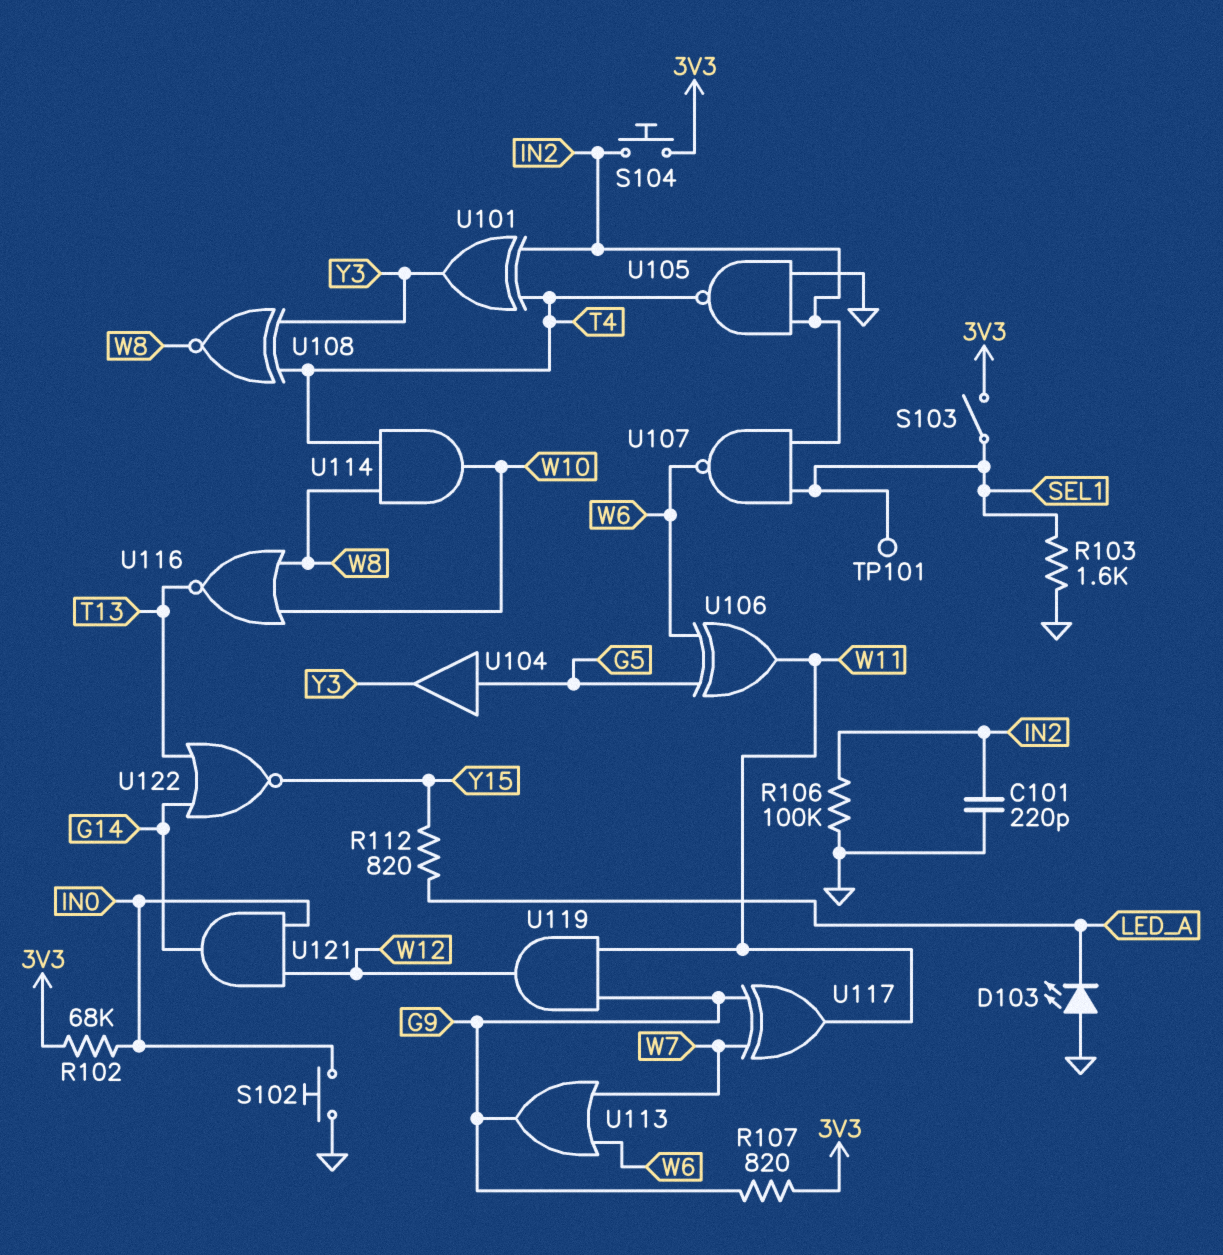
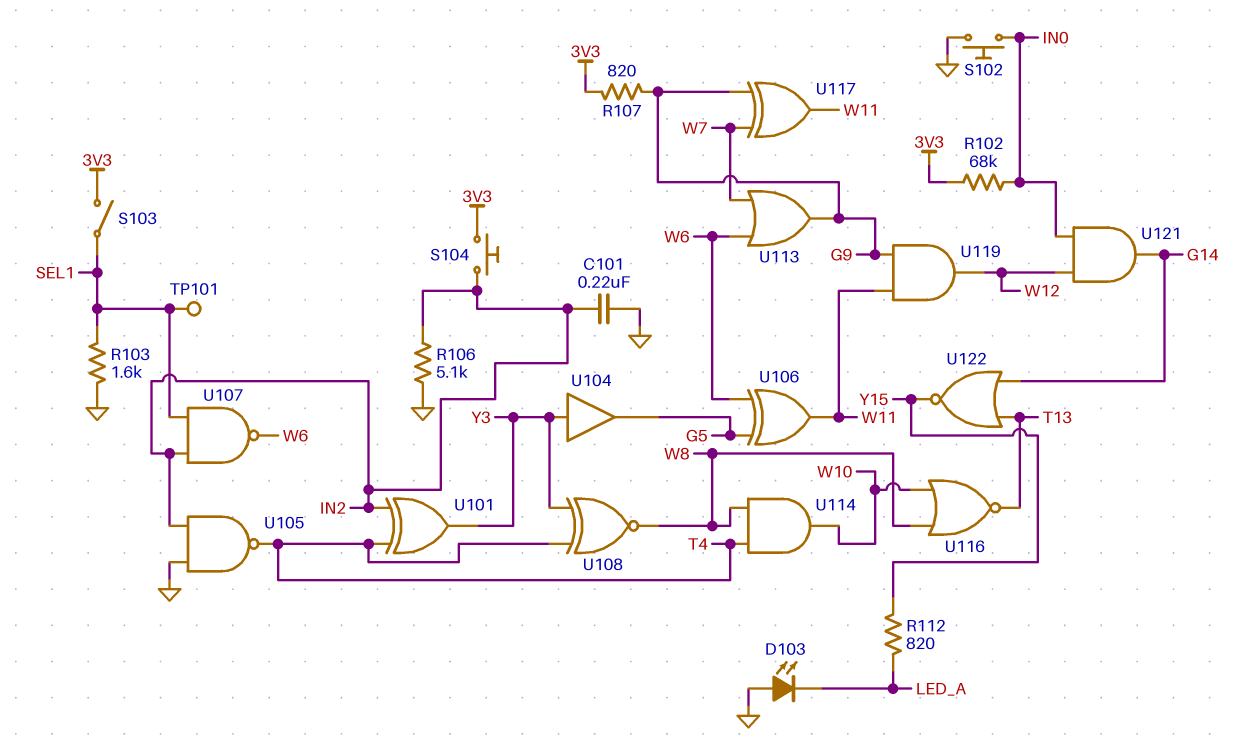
C101: 220pF (GND, IN2) -> 220nF (GND, IN2)
R106: 100k (GND, IN2) -> 5.1k (GND, IN2)
U104: buffer (in G5, out Y3) -> buffer (in Y3, out G5)

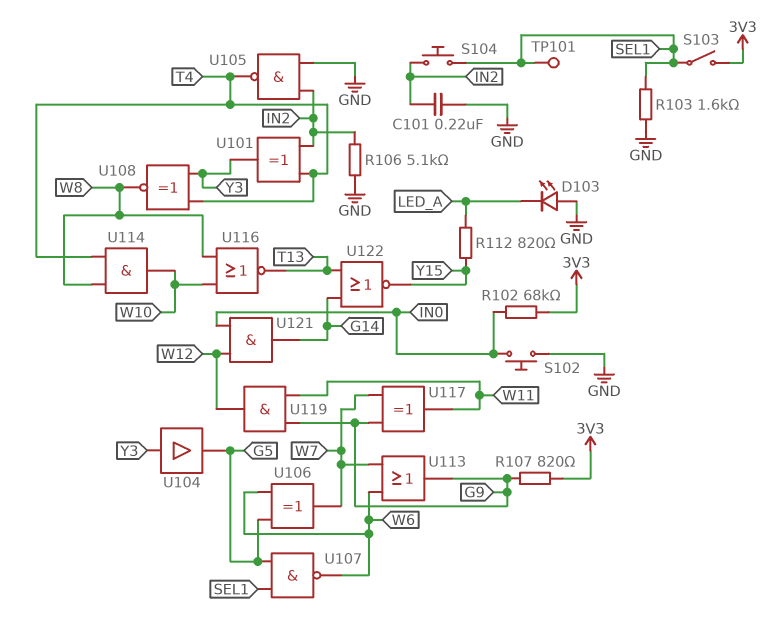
S104: button (3V3, IN2) -> button (IN2, SEL1)
U106: XOR (in G5, in W6, out W11) -> XOR (in G5, in W6, out W7)
U107: NAND (in IN2, in SEL1, out W6) -> NAND (in G5, in SEL1, out W6)

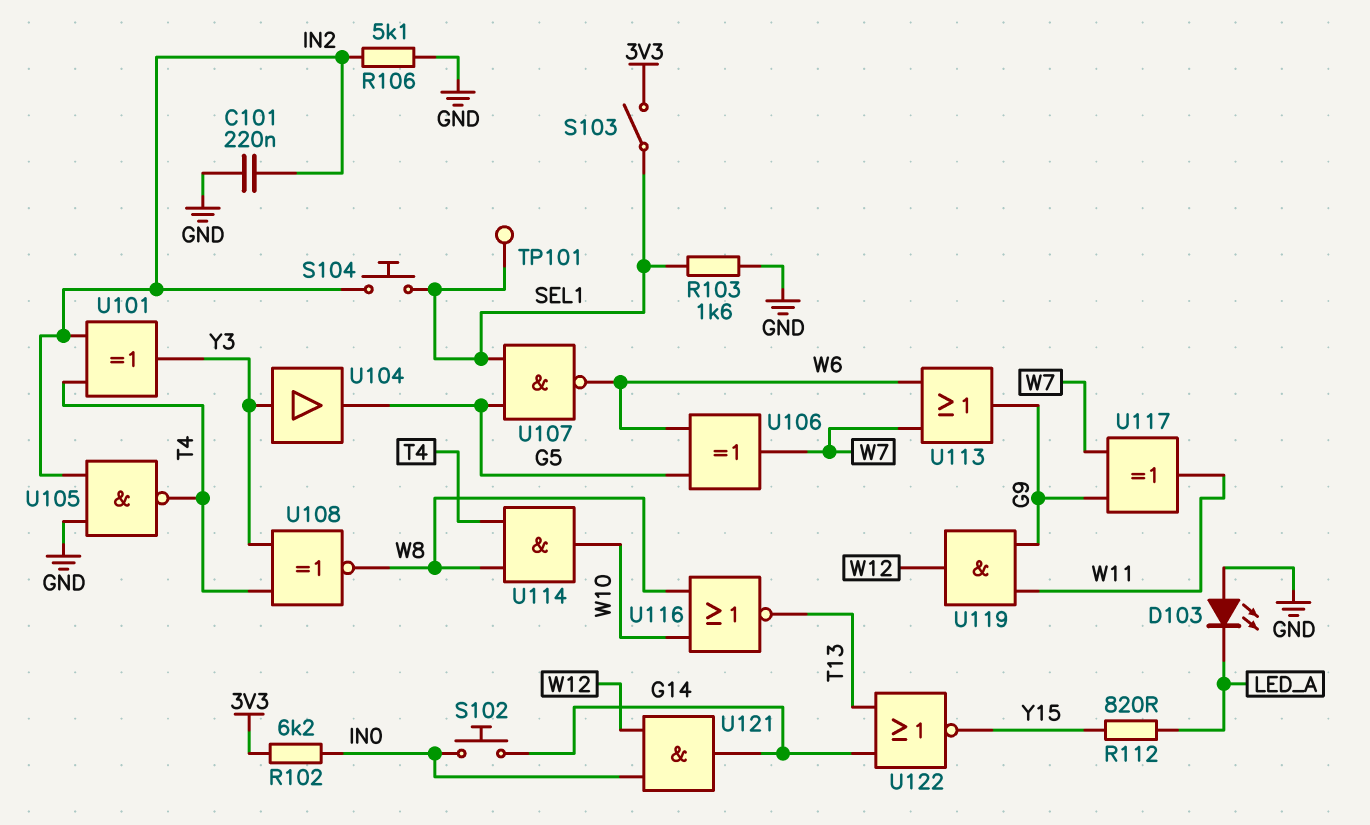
R102: 68k (3V3, IN0) -> 6.2k (3V3, IN0)
R107: 820 (3V3, G9) -> none
S102: button (GND, IN0) -> button (G14, IN0)

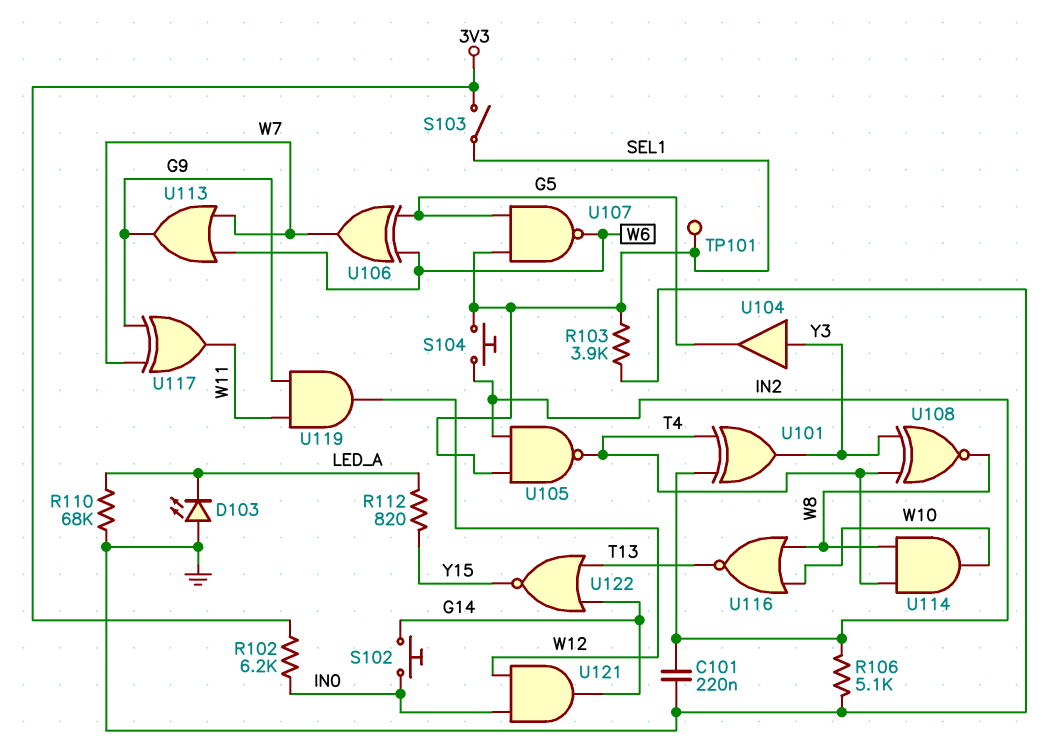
R103: 1.6k (GND, SEL1) -> 3.9k (GND, SEL1)
R110: none -> 68k (GND, LED_A)
U105: NAND (in GND, in IN2, out T4) -> NAND (in IN2, in SEL1, out T4)

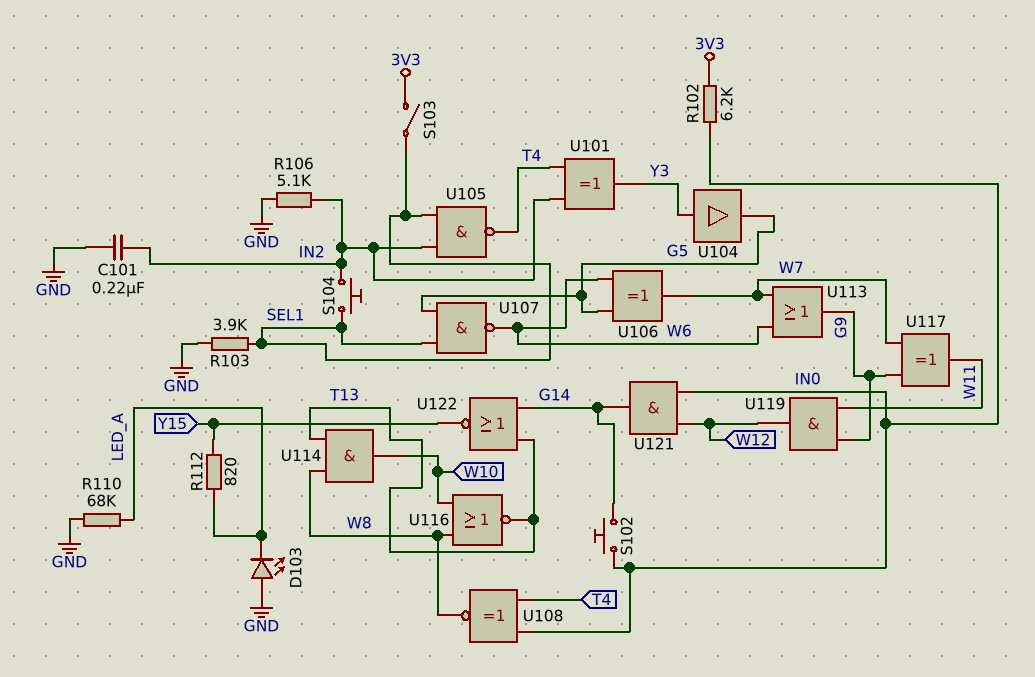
TP101: test point (SEL1) -> none
U108: XNOR (in T4, in Y3, out W8) -> XNOR (in IN0, in T4, out W8)
U114: AND (in T4, in W8, out W10) -> AND (in T13, in W8, out W10)

